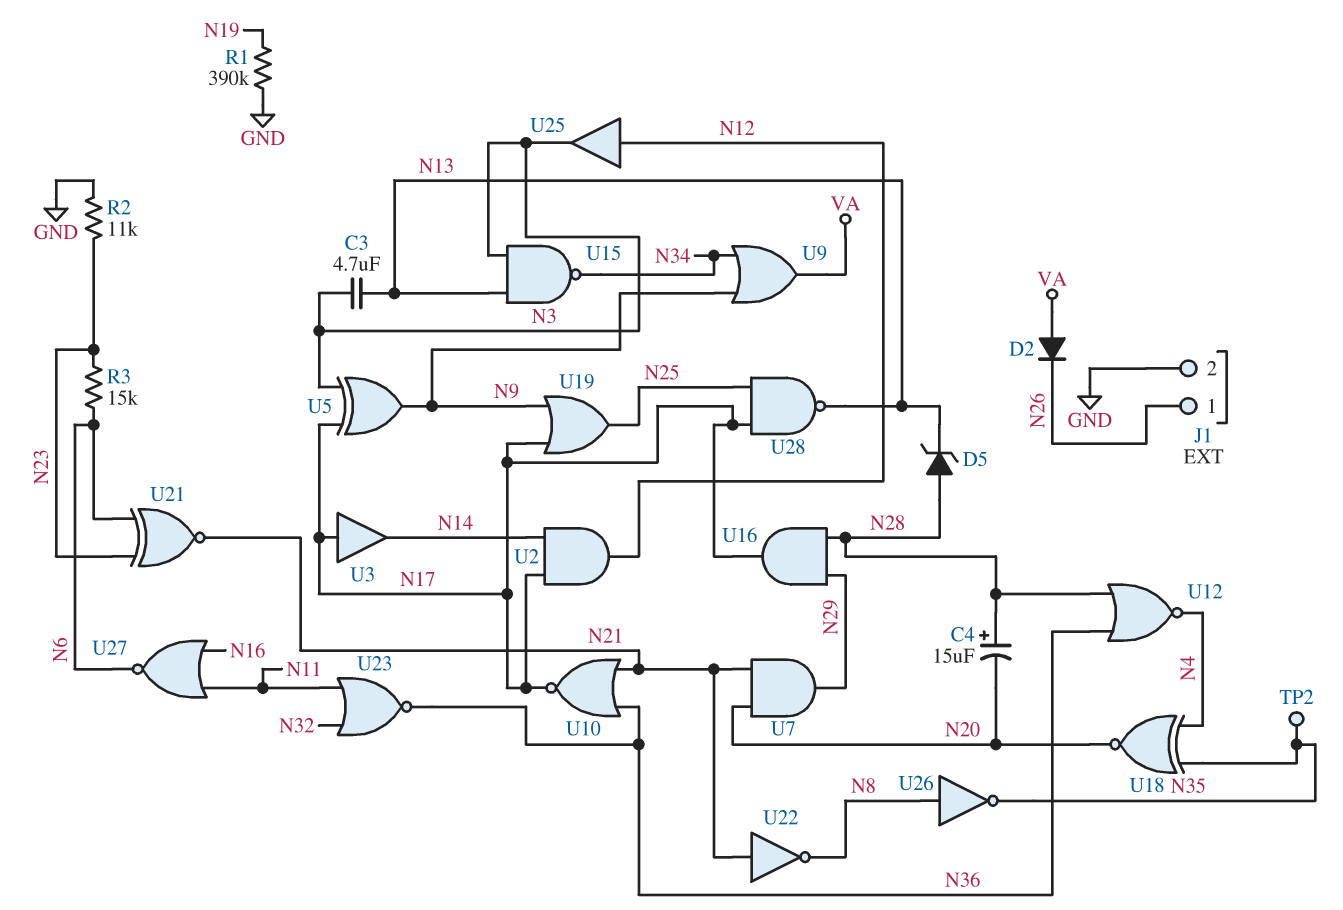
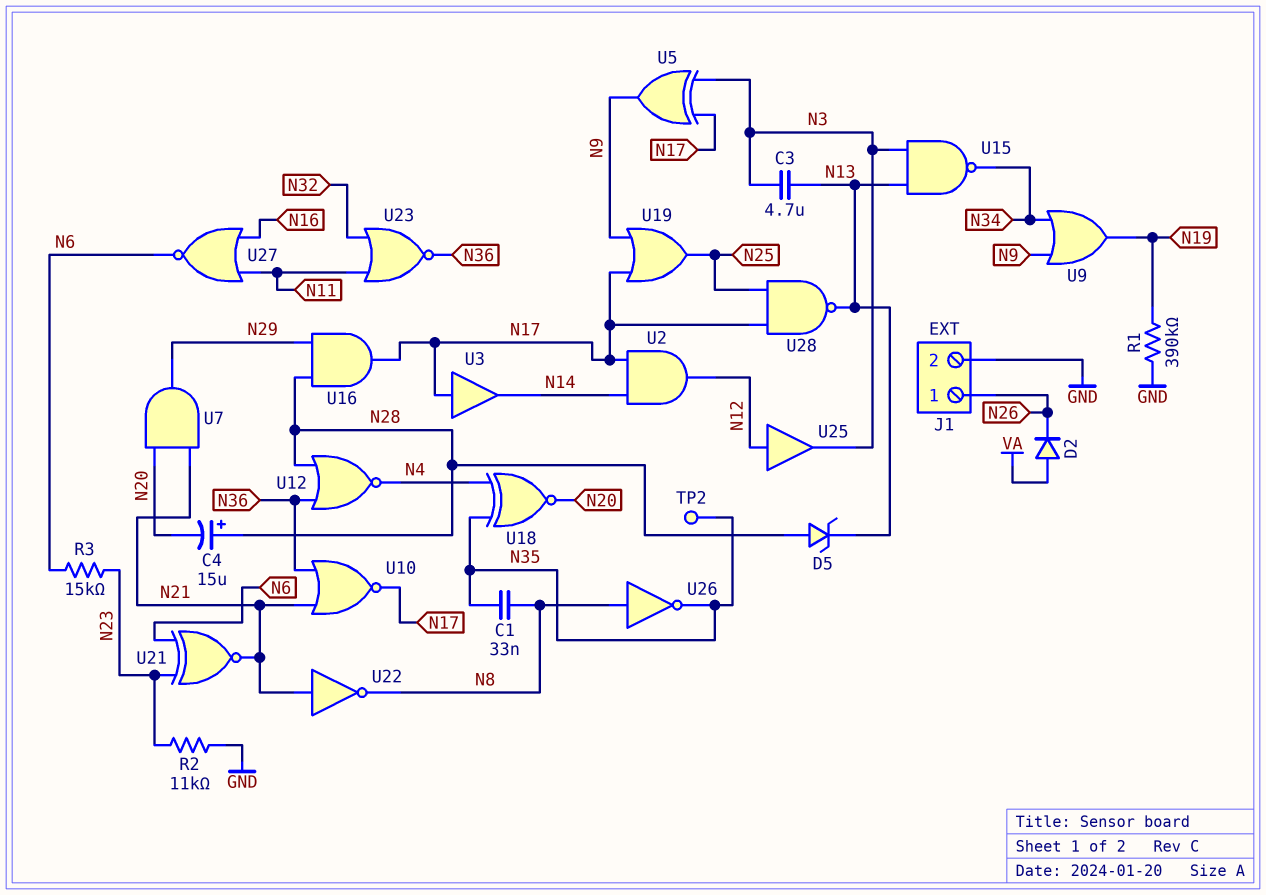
C1: none -> 33nF (N8, N35)
U9: OR (in N9, in N34, out VA) -> OR (in N9, in N34, out N19)

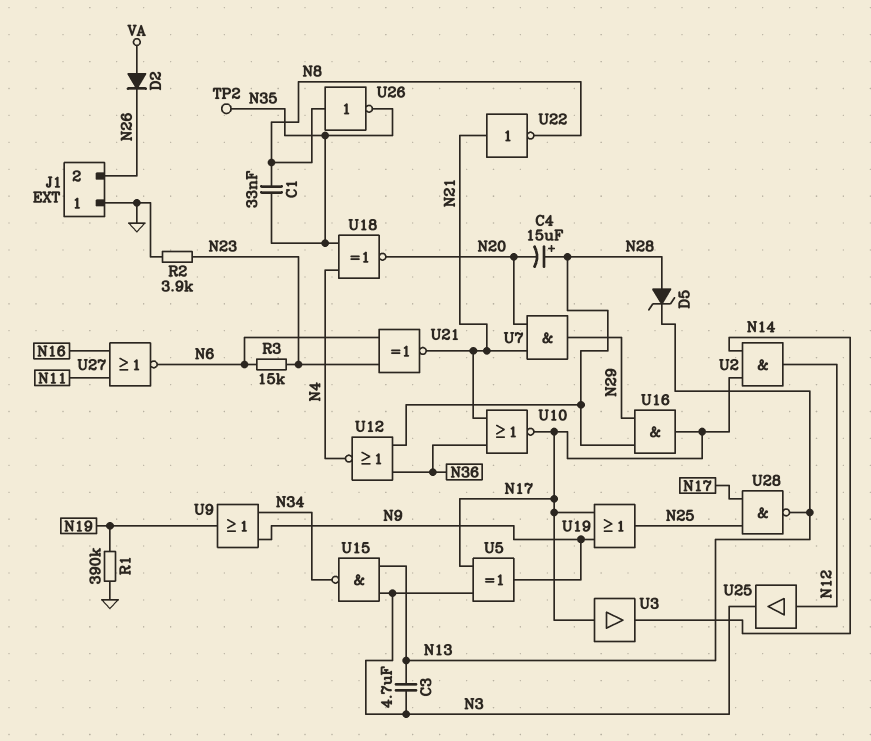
J1 pin 1: N26 -> GND
J1 pin 2: GND -> N26
R2: 11k (GND, N23) -> 3.9k (GND, N23)
U23: NOR (in N11, in N32, out N36) -> none

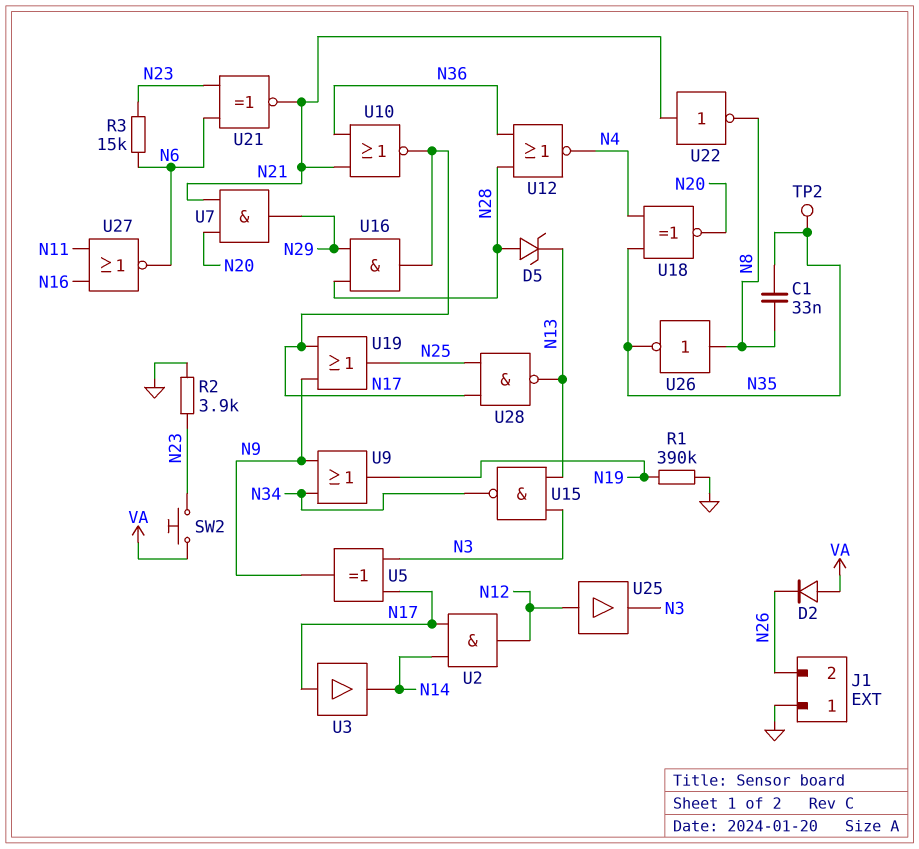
C3: 4.7uF (N3, N13) -> none
C4: 15uF (plus N28, minus N20) -> none
SW2: none -> button (N23, VA)

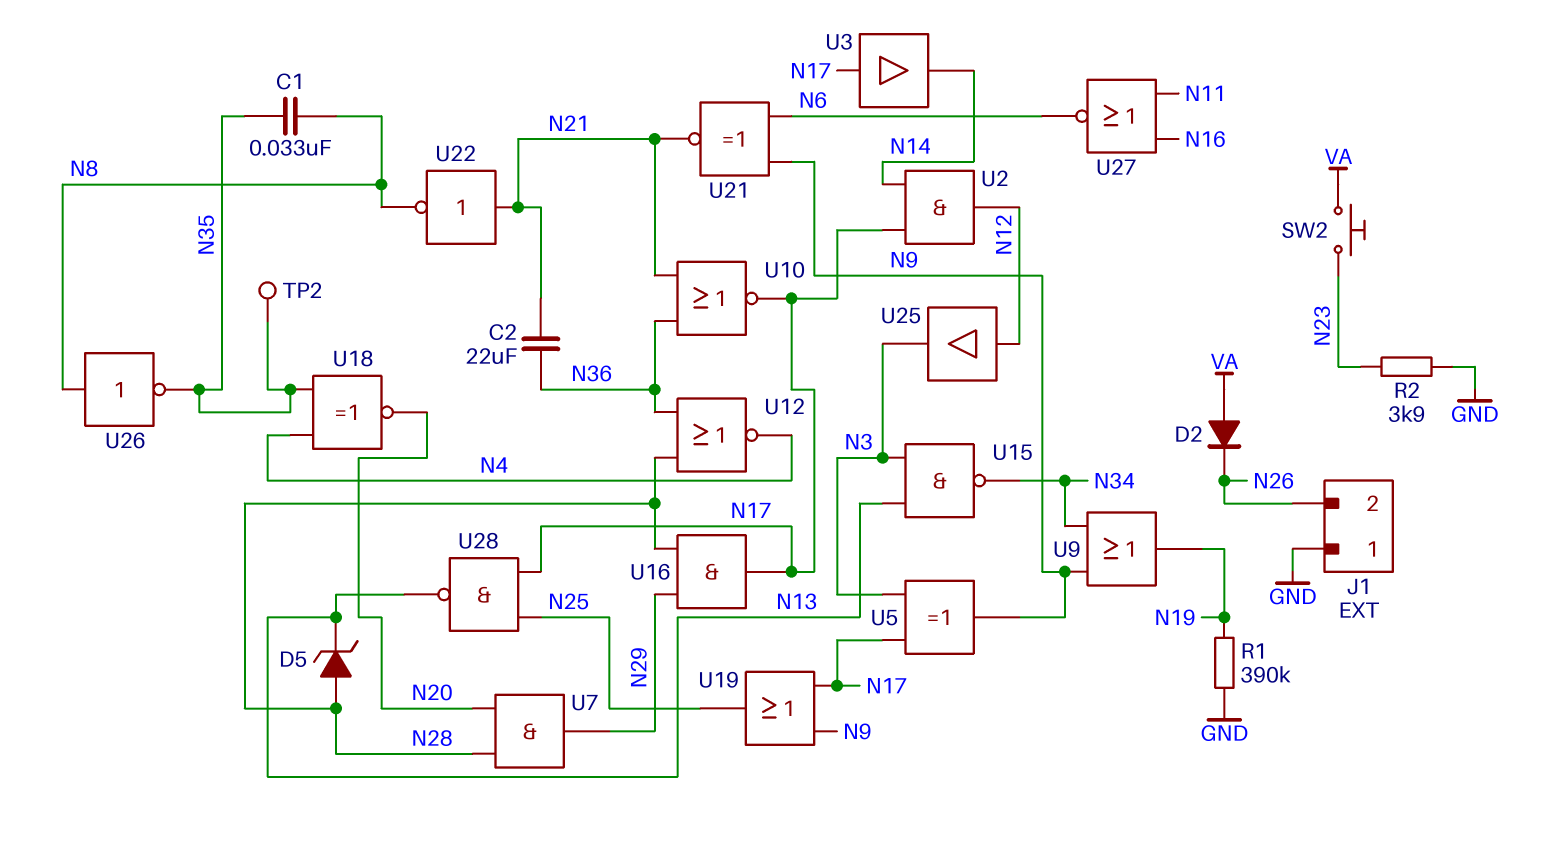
C2: none -> 22uF (N21, N36)
R3: 15k (N6, N23) -> none
U7: AND (in N20, in N21, out N29) -> AND (in N20, in N28, out N29)
U21: XNOR (in N6, in N23, out N21) -> XNOR (in N6, in N9, out N21)

